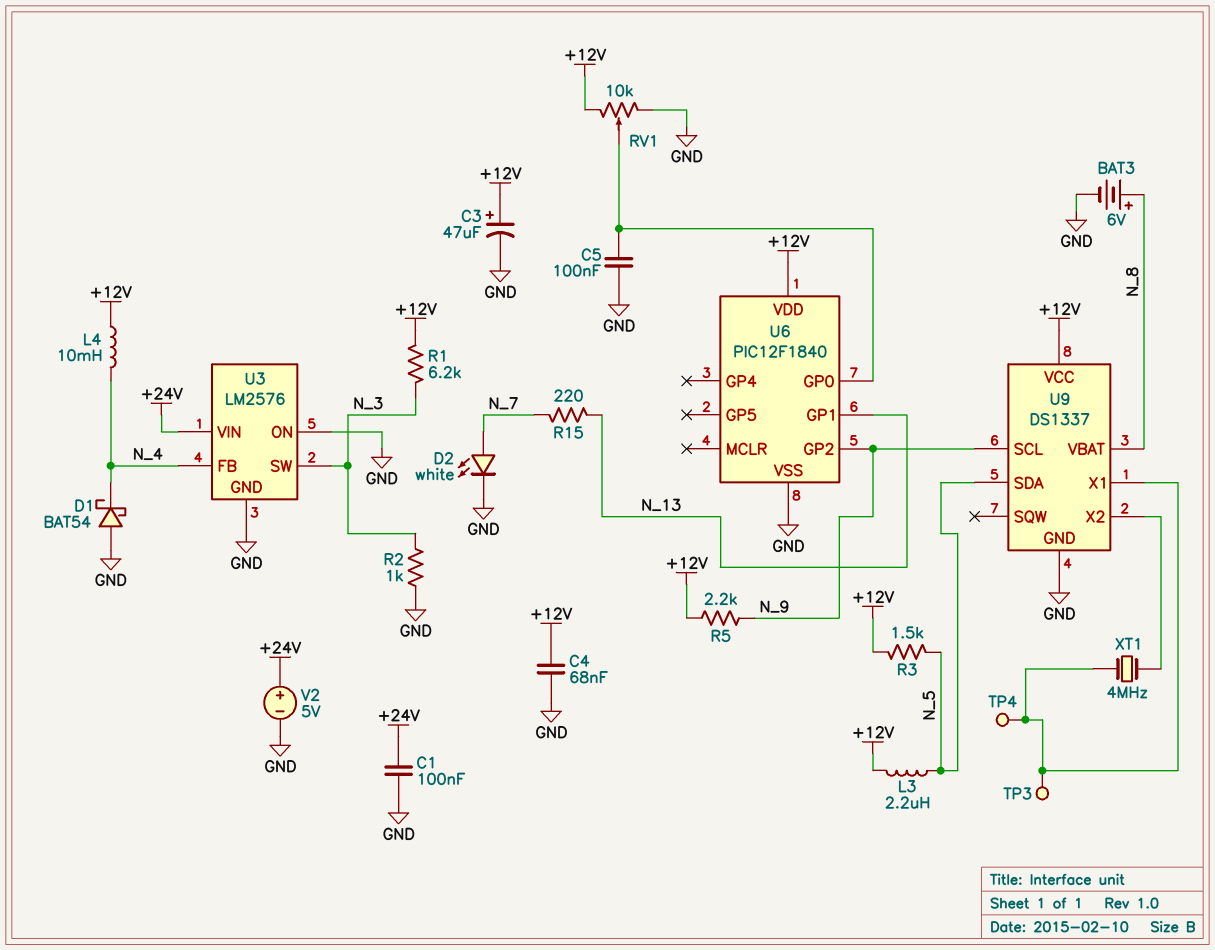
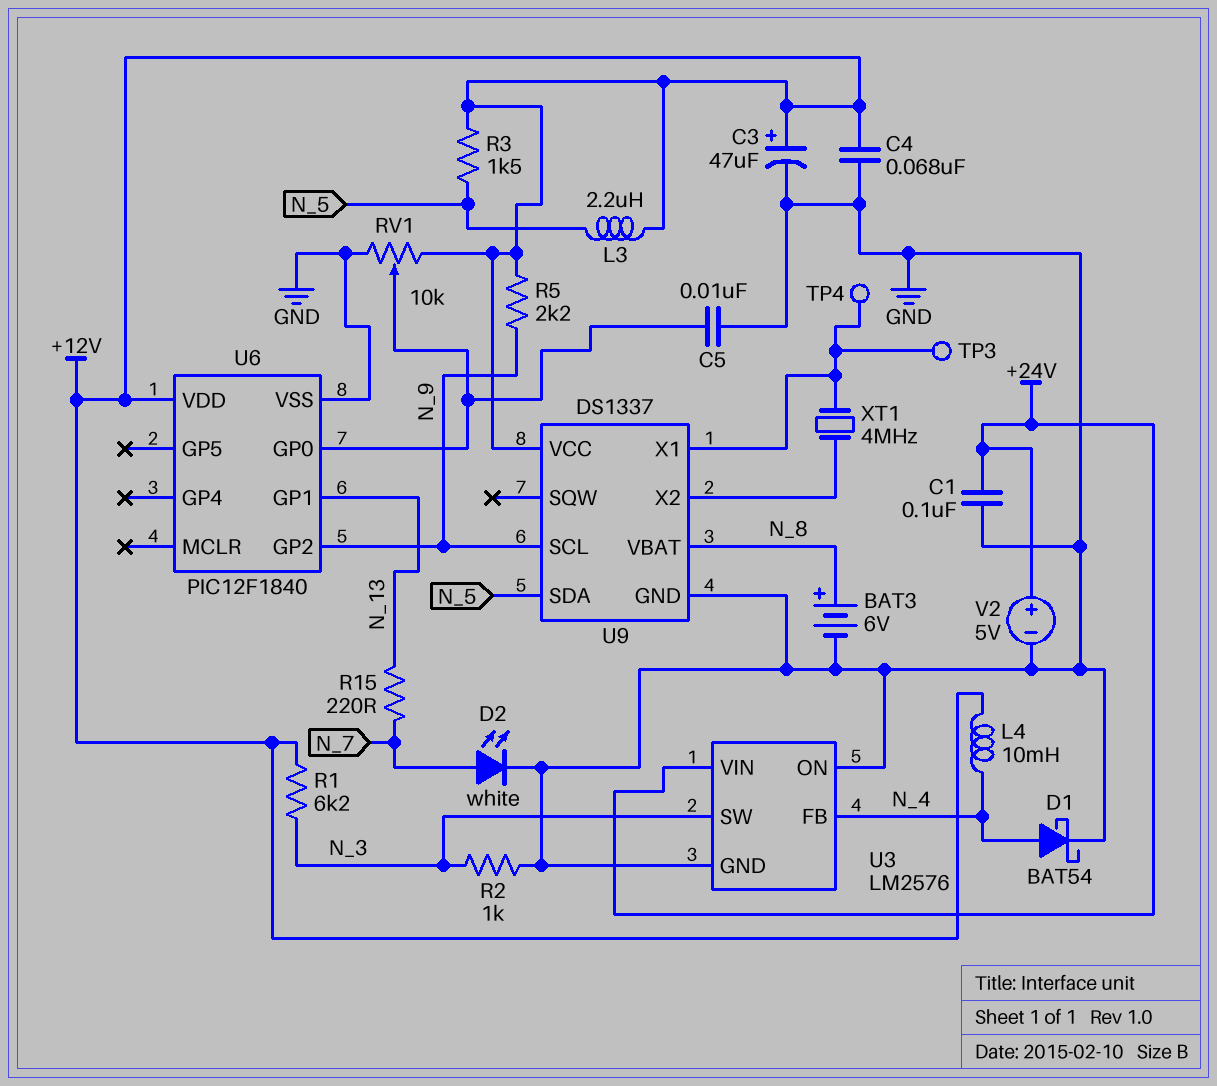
C5: 100nF (GND, U6/GP0) -> 10nF (GND, U6/GP0)
D1: schottky BAT54 (A GND, K N_4) -> schottky BAT54 (A N_4, K GND)

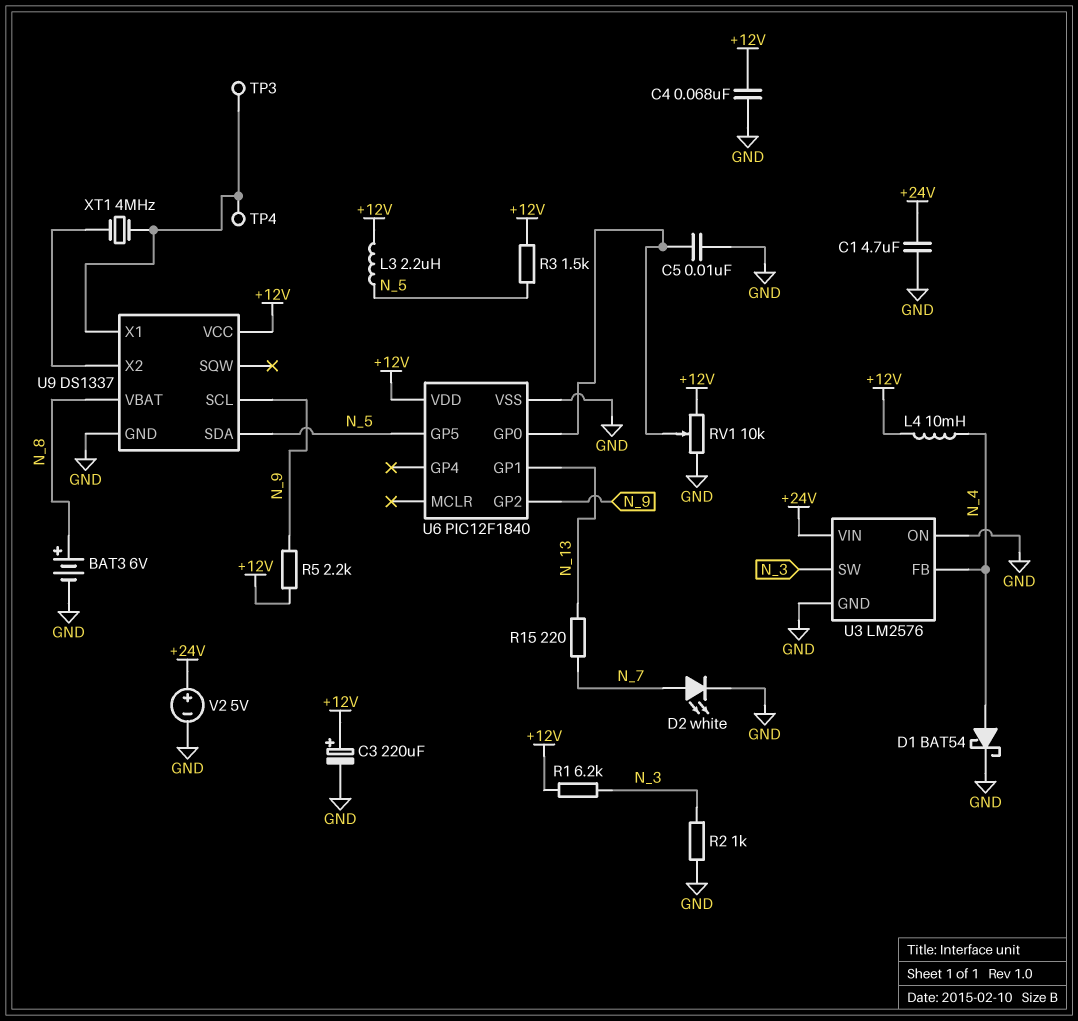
C1: 100nF (+24V, GND) -> 4.7uF (+24V, GND)
C3: 47uF (plus +12V, minus GND) -> 220uF (plus +12V, minus GND)
U6 pin GP5: none -> N_5

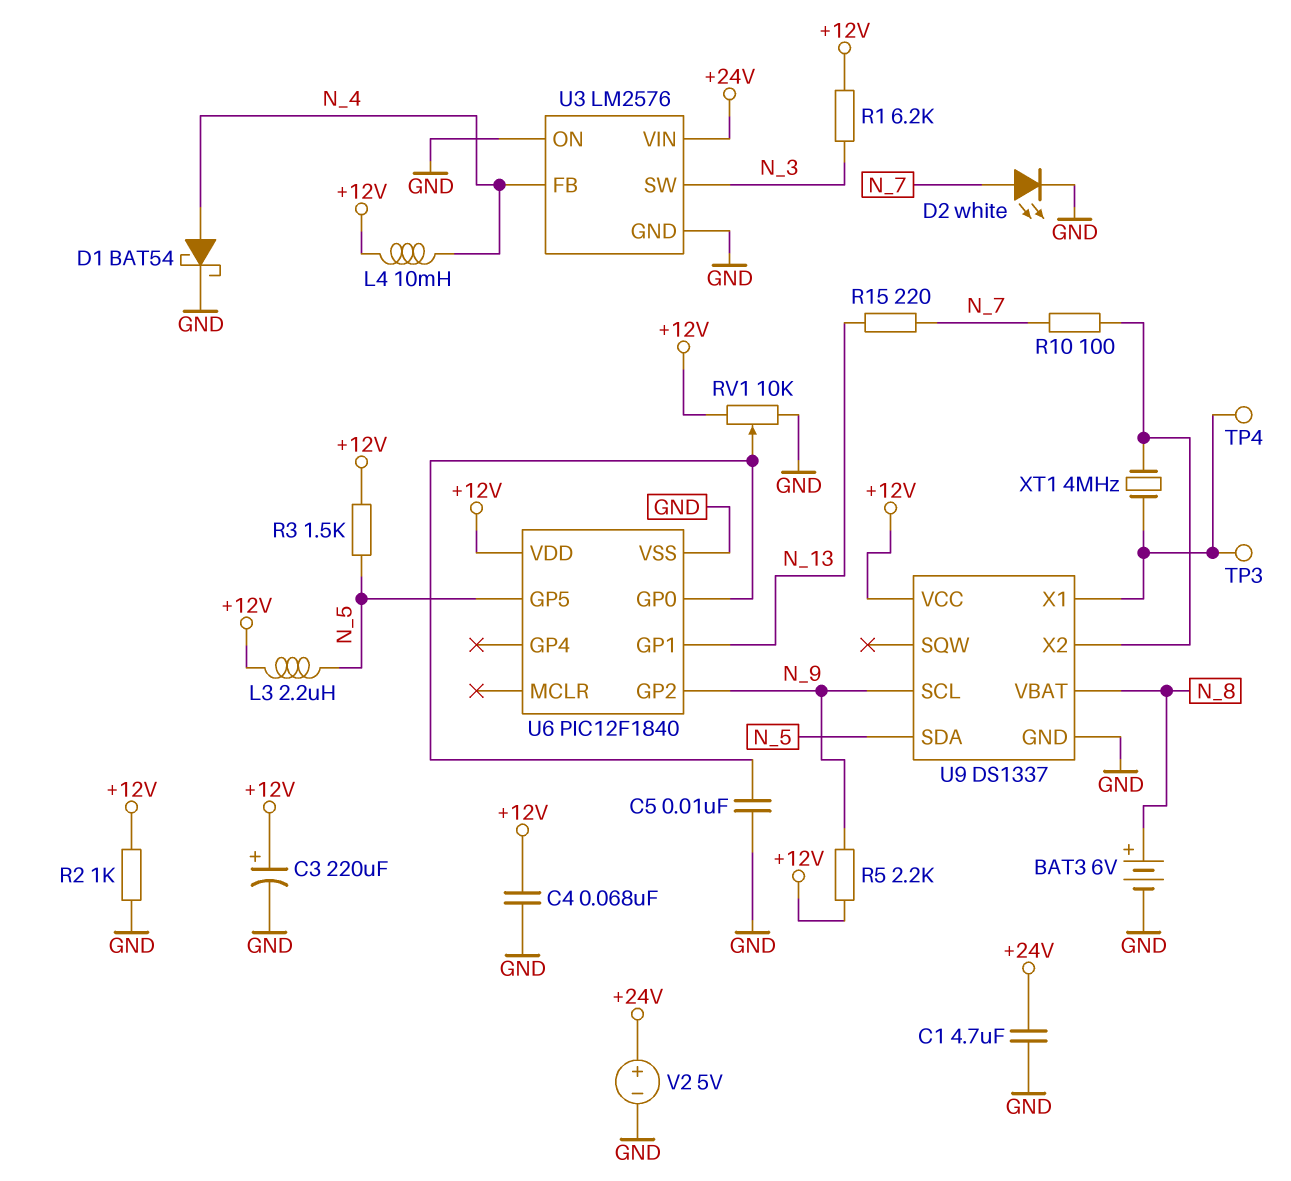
R2: 1k (GND, N_3) -> 1k (+12V, GND)
R10: none -> 100 (N_7, U9/X2)

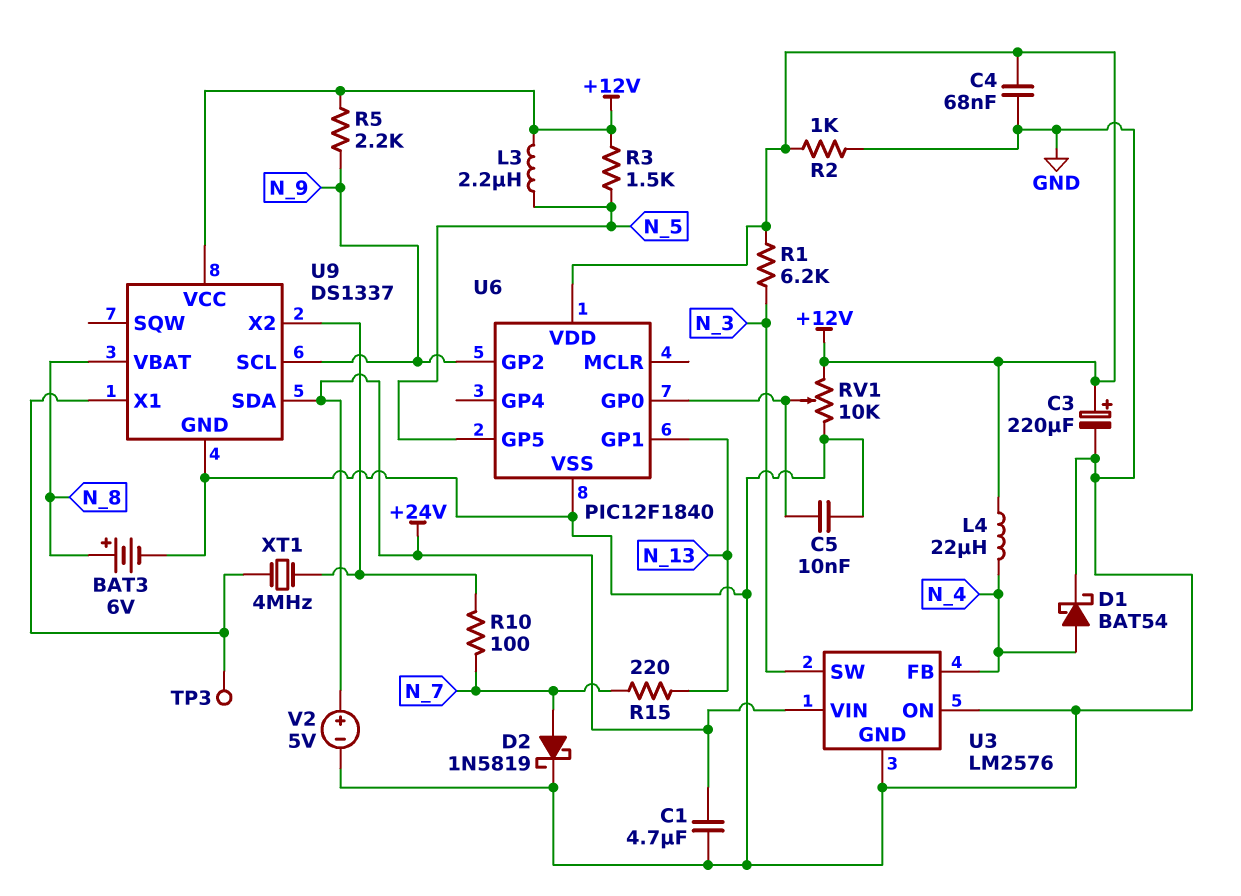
D2: LED white (A N_7, K GND) -> schottky 1N5819 (A N_7, K GND)
L4: 10mH (+12V, N_4) -> 22uH (+12V, N_4)
TP4: test point (U9/X1) -> none
U9 pin SDA: N_5 -> +24V

